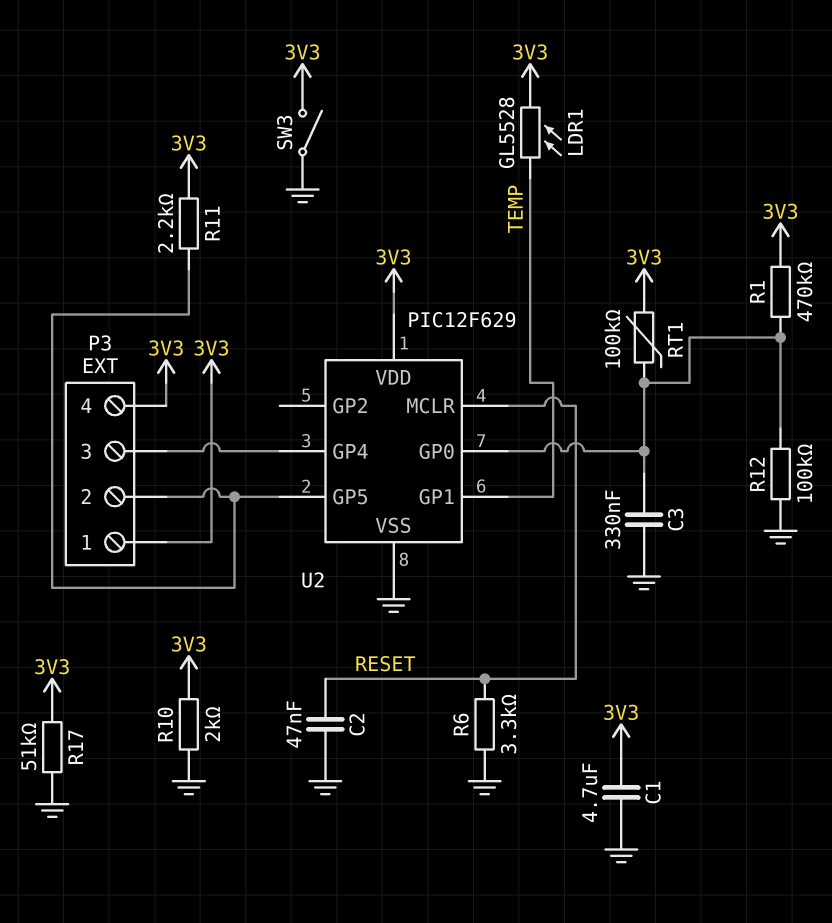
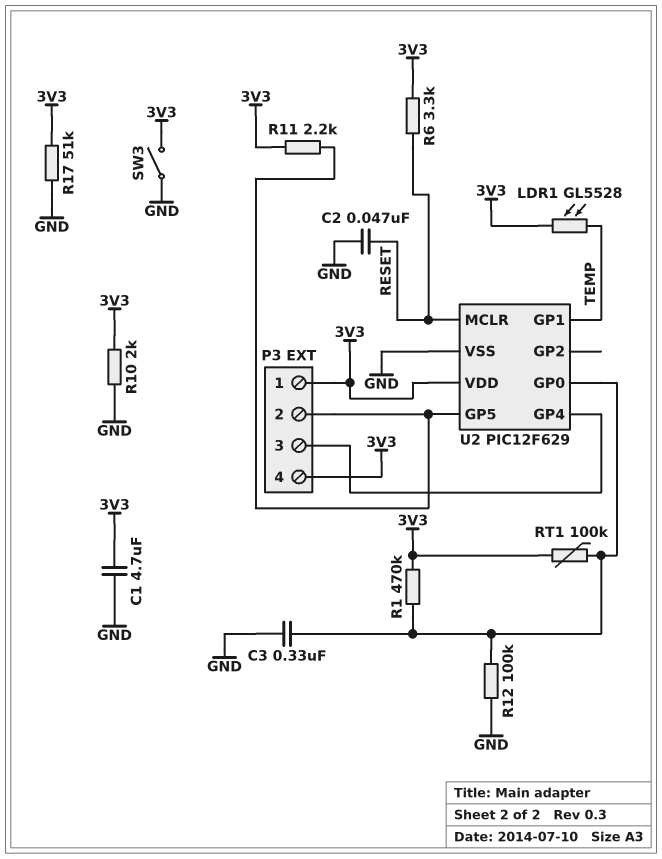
R6: 3.3k (GND, RESET) -> 3.3k (3V3, RESET)

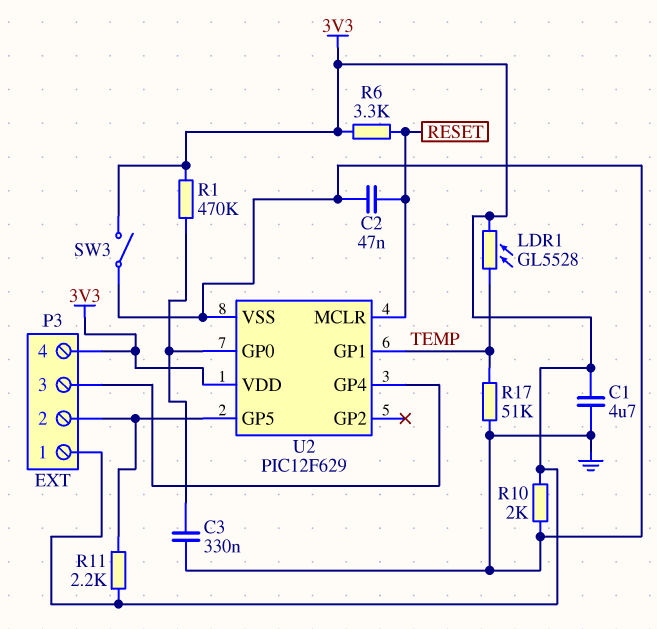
R12: 100k (GND, U2/GP0) -> none
R17: 51k (3V3, GND) -> 51k (GND, TEMP)
RT1: 100k (3V3, U2/GP0) -> none

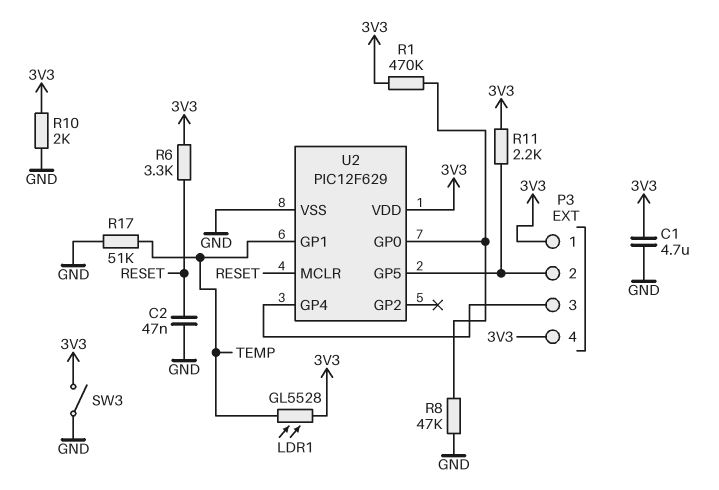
C3: 330nF (GND, U2/GP0) -> none
R8: none -> 47k (GND, U2/GP0)

